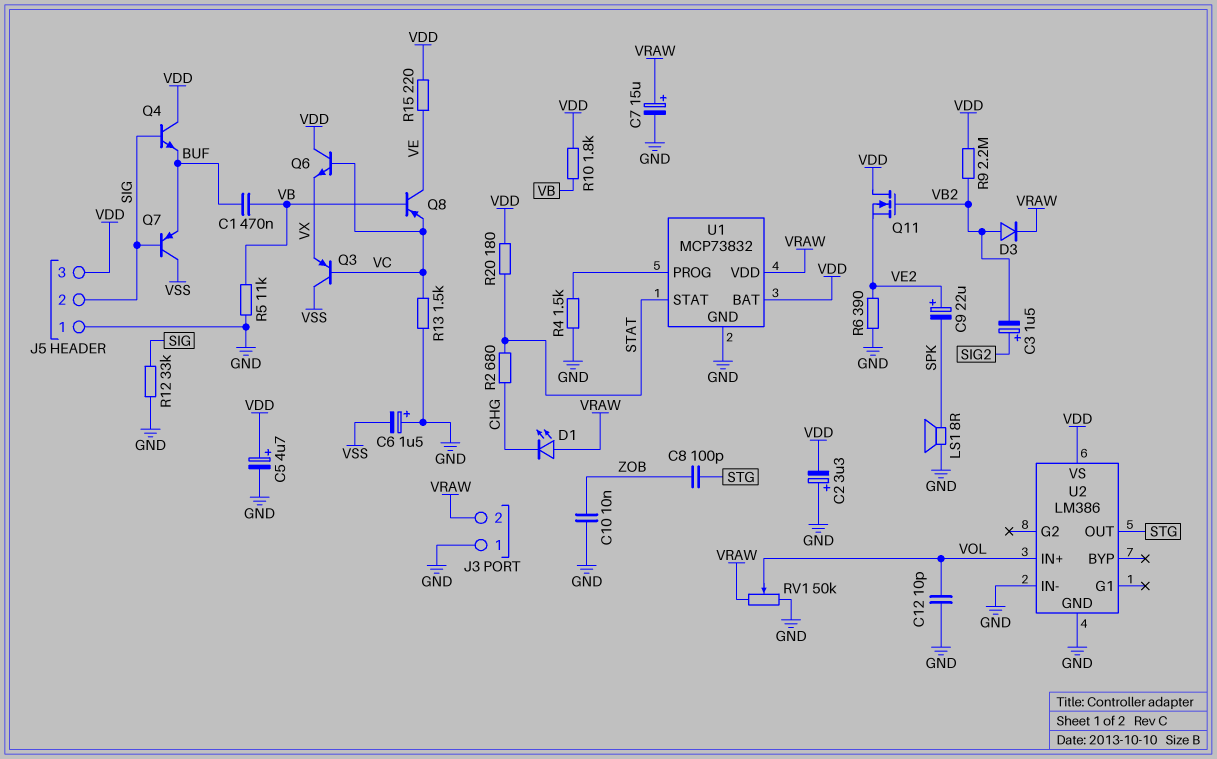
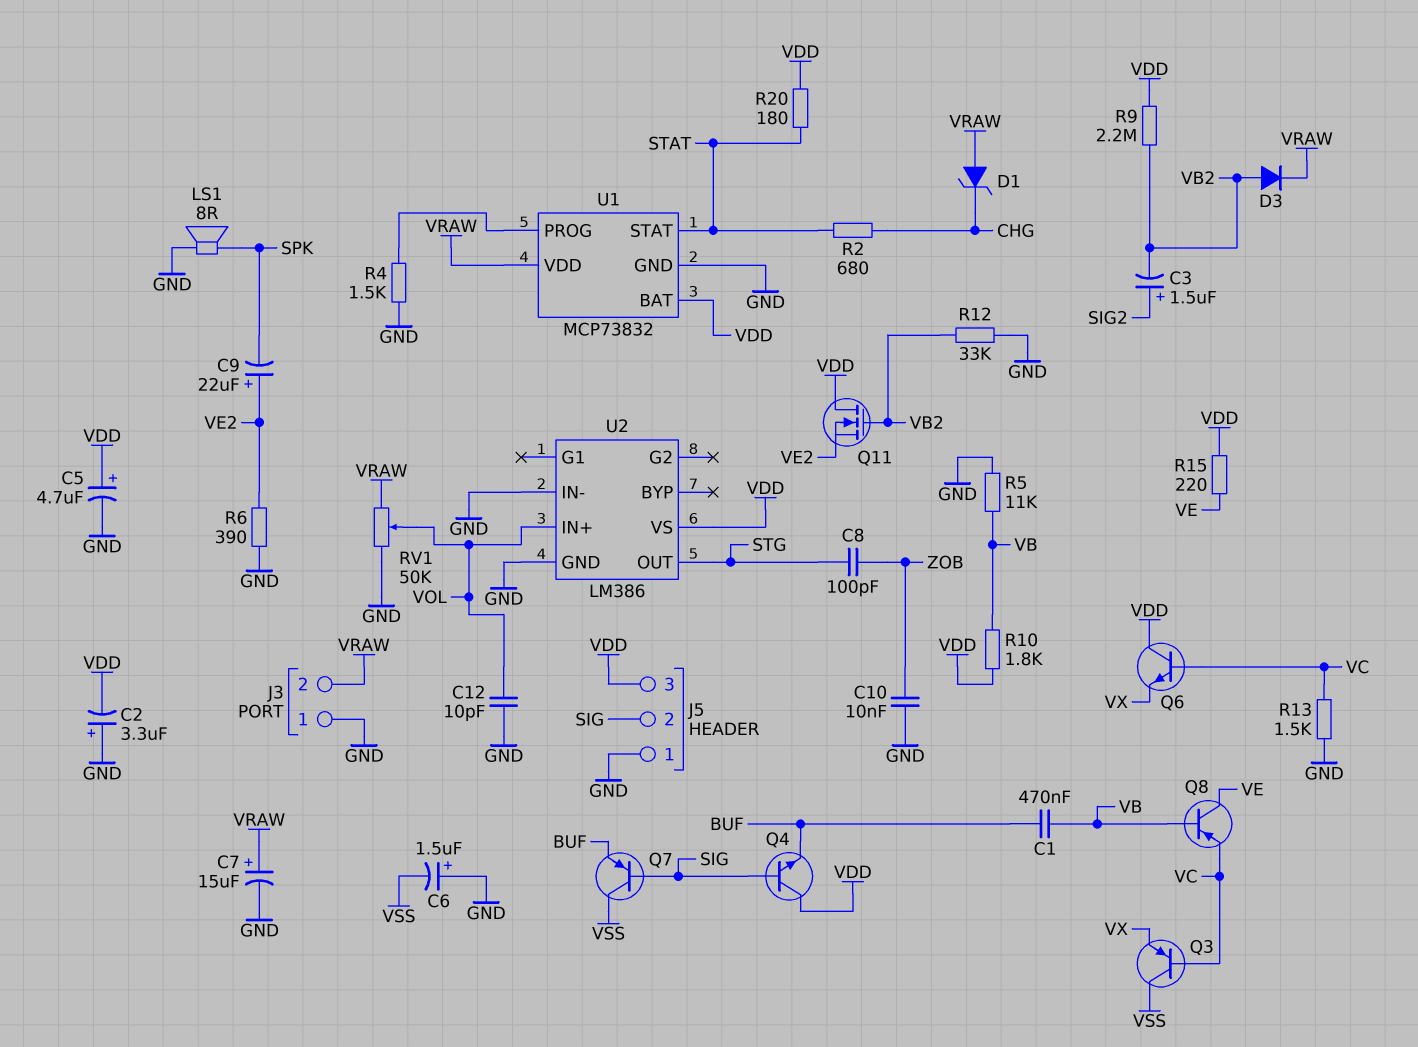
D1: LED (A VRAW, K CHG) -> zener (A VRAW, K CHG)
R12: 33k (GND, SIG) -> 33k (GND, VB2)

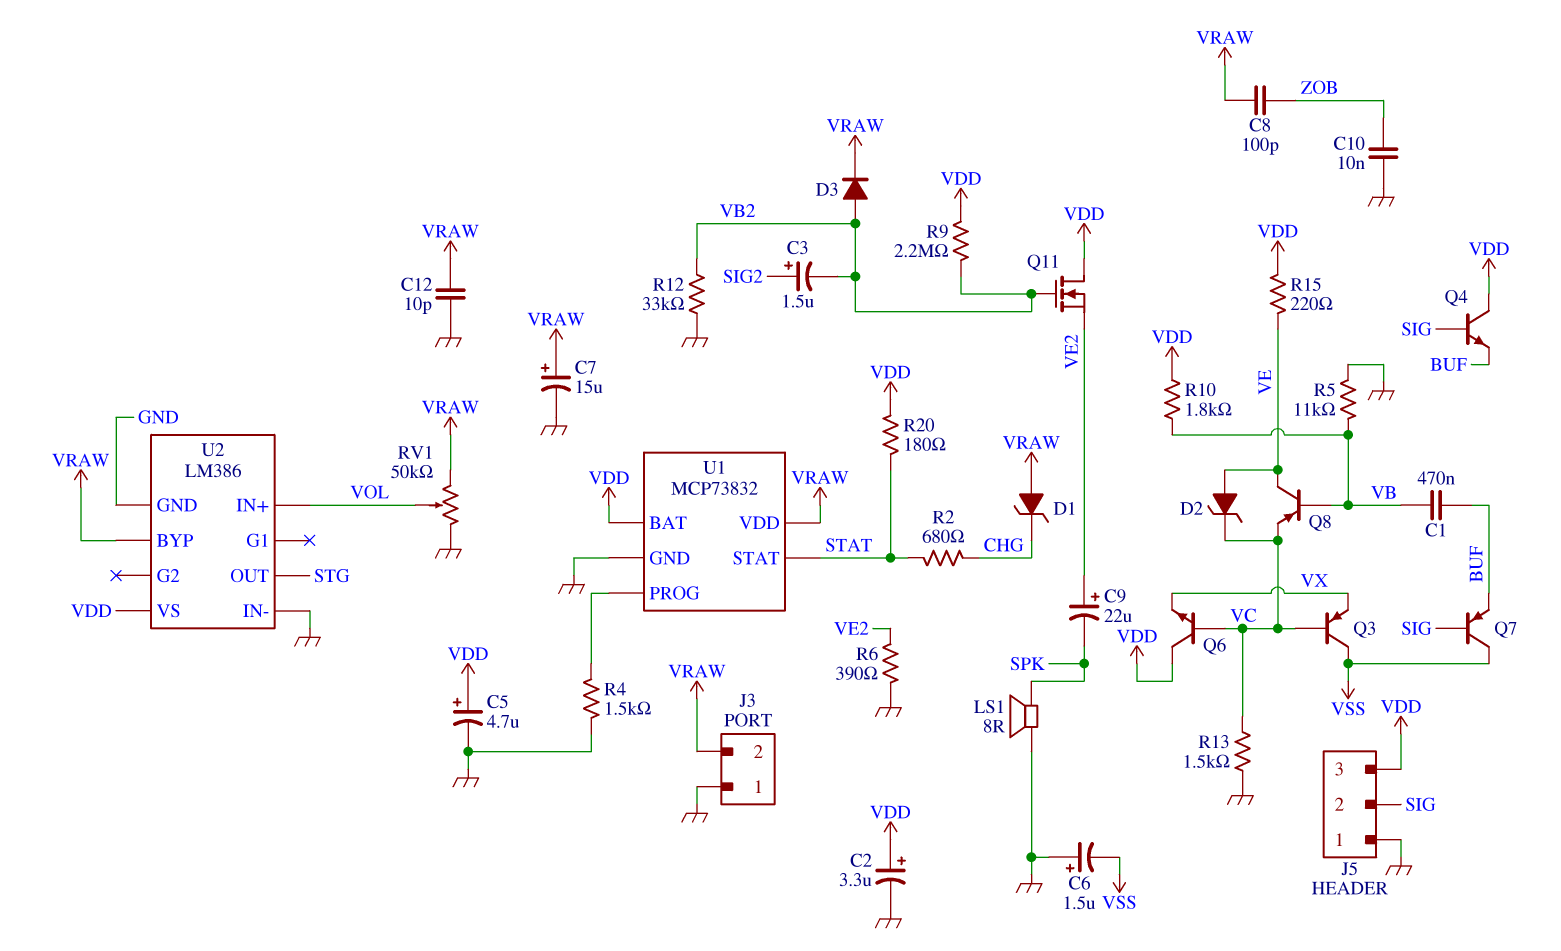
C2: 3.3uF (plus GND, minus VDD) -> 3.3uF (plus VDD, minus GND)
C8: 100pF (STG, ZOB) -> 100pF (VRAW, ZOB)
C12: 10pF (GND, VOL) -> 10pF (GND, VRAW)
D2: none -> zener (A VE, K VC)
U2 pin BYP: none -> VRAW

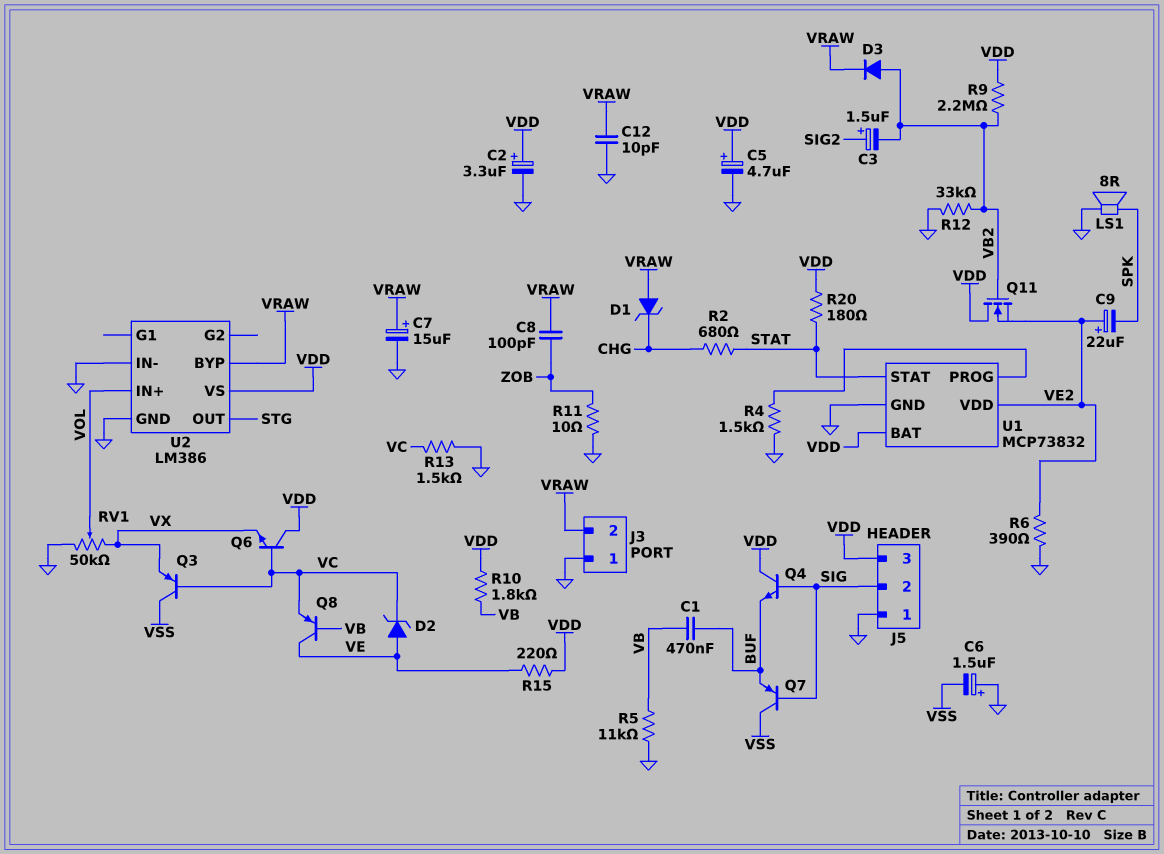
C10: 10nF (GND, ZOB) -> none
R11: none -> 10 (GND, ZOB)
RV1: 50k (GND, VRAW, wiper VOL) -> 50k (GND, VX, wiper VOL)
U1 pin VDD: VRAW -> VE2

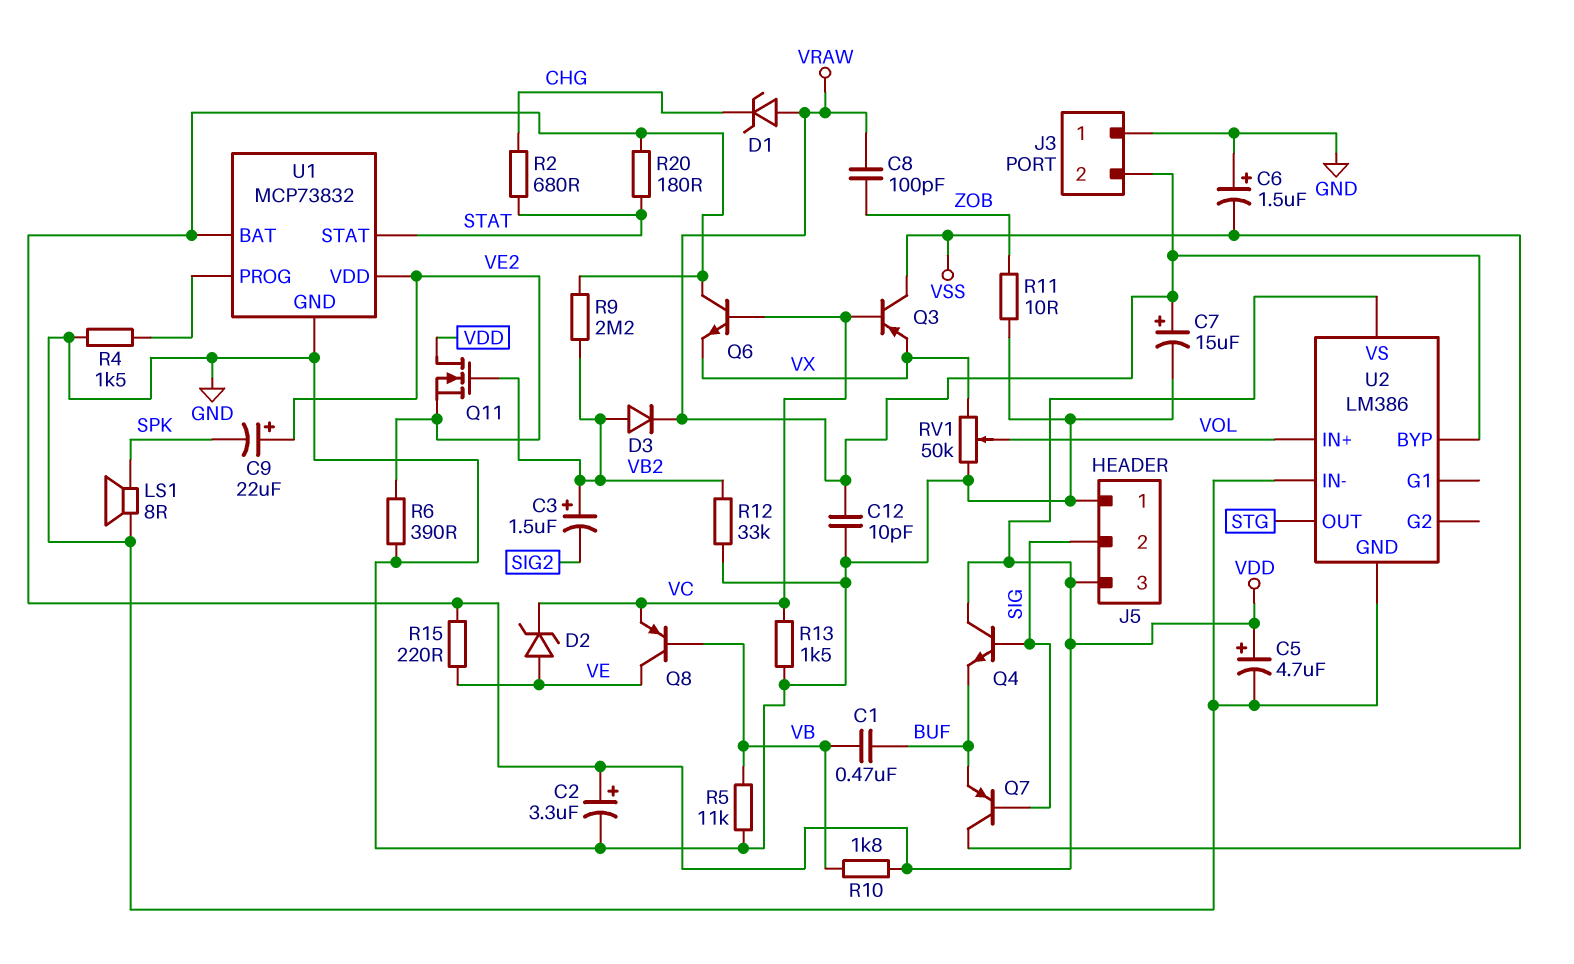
C3: 1.5uF (plus SIG2, minus VB2) -> 1.5uF (plus VB2, minus SIG2)

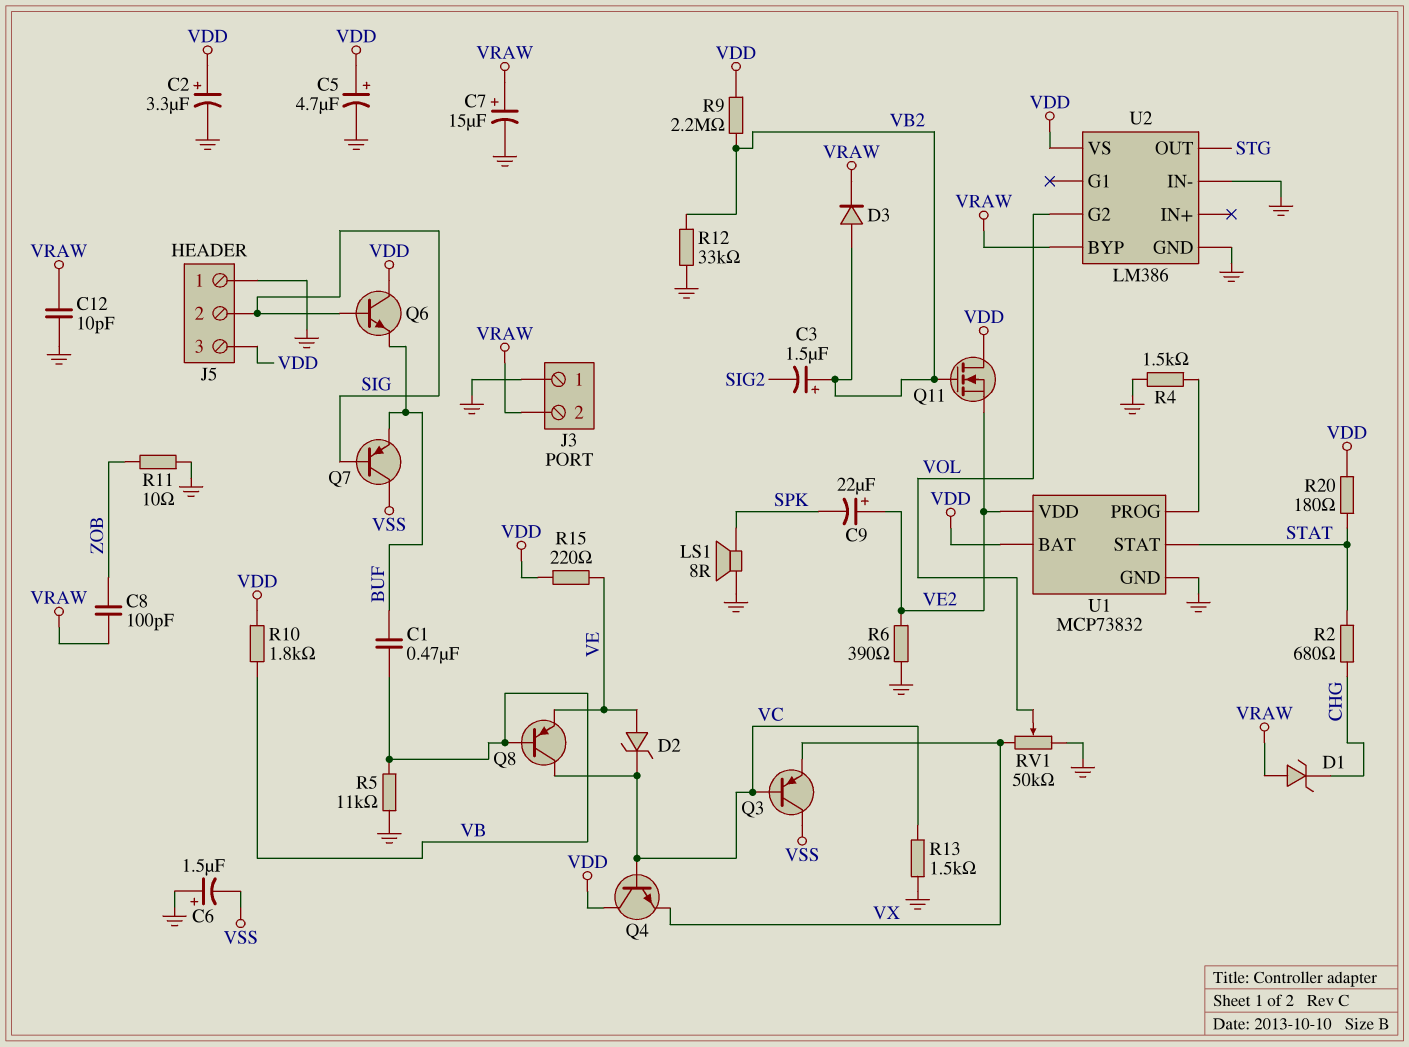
Q4: NPN (B SIG, C VDD, E BUF) -> NPN (B VC, C VDD, E VX)
Q6: NPN (B VC, C VDD, E VX) -> NPN (B SIG, C VDD, E BUF)
Q8: PNP (B VB, C VE, E VC) -> PNP (B VB, C VC, E VE)
U2 pin G2: none -> VOL
U2 pin IN+: VOL -> none

